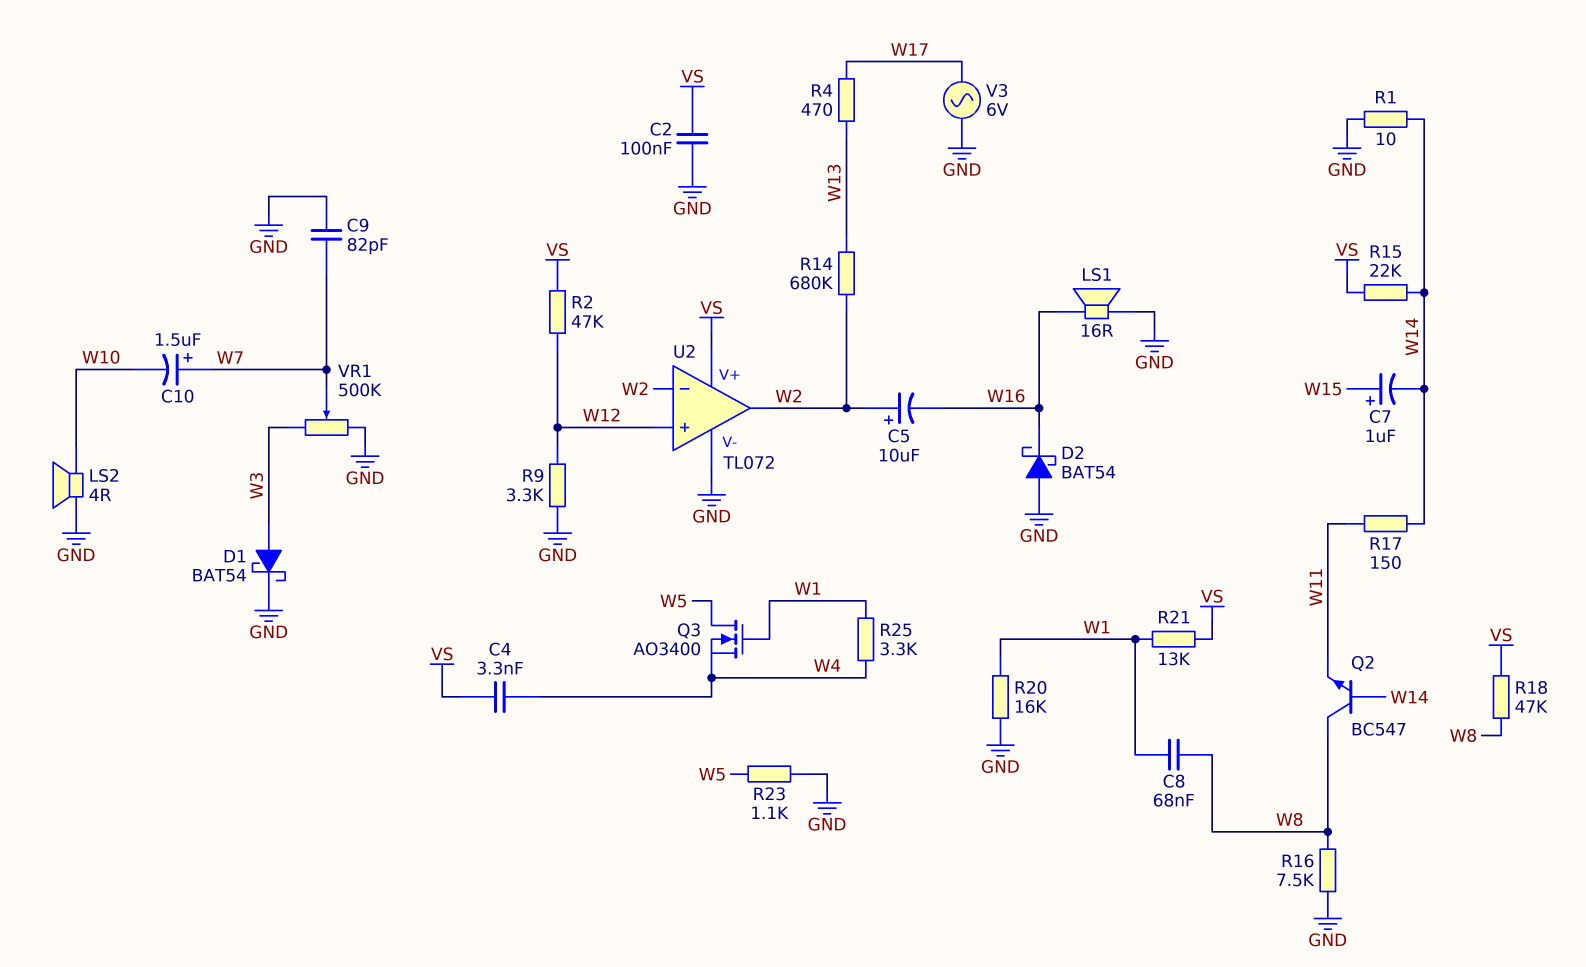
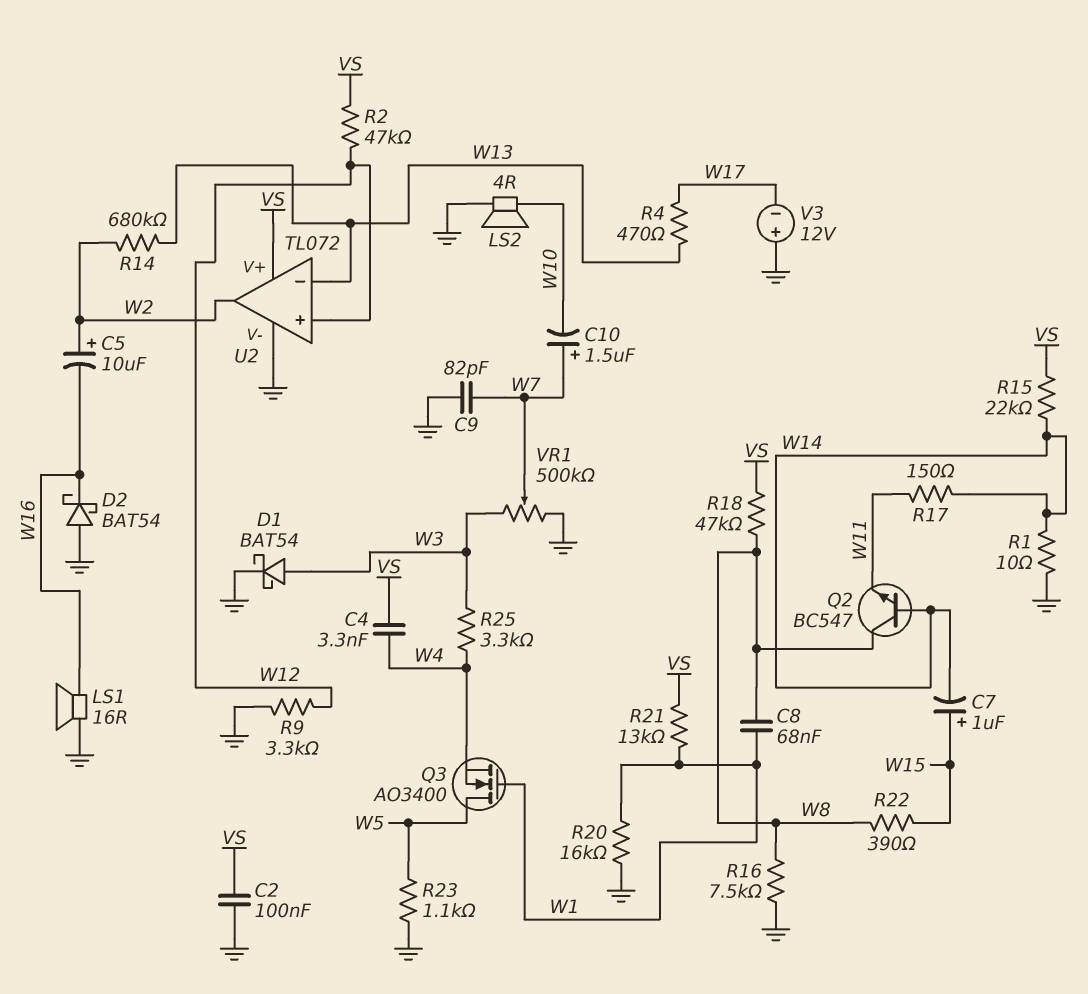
R22: none -> 390 (W8, W15)
R25: 3.3k (W1, W4) -> 3.3k (W3, W4)
U2 pin in-: W2 -> W13
V3: AC 6V (GND, W17) -> 12V (plus GND, minus W17)

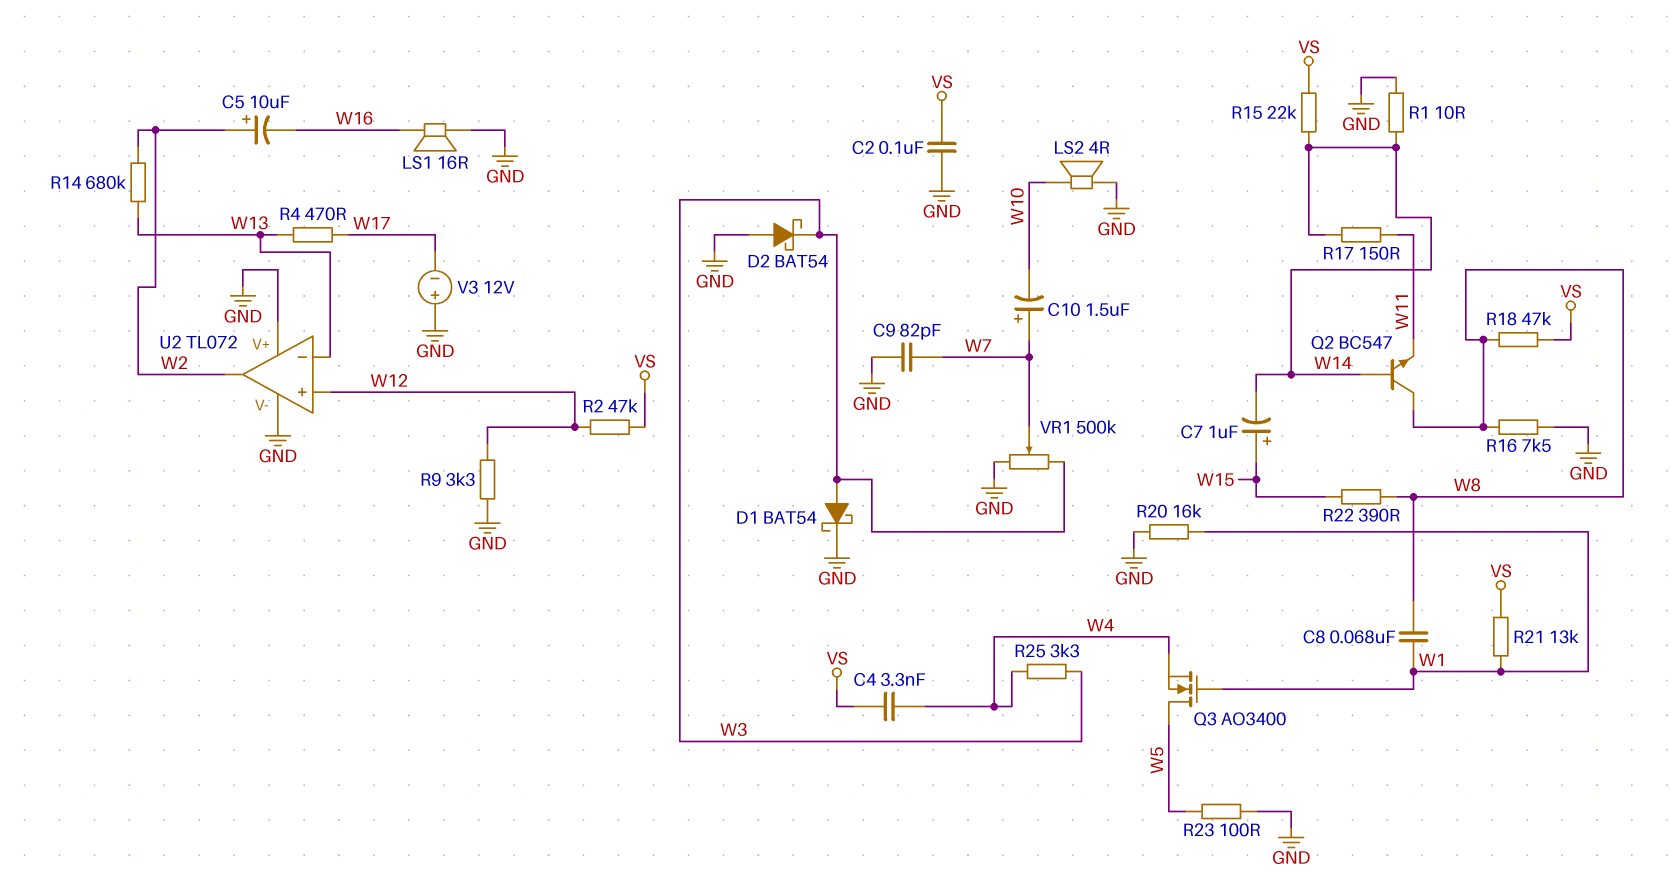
D2: schottky BAT54 (A GND, K W16) -> schottky BAT54 (A GND, K W3)
R23: 1.1k (GND, W5) -> 100 (GND, W5)
U2 pin V+: VS -> GND

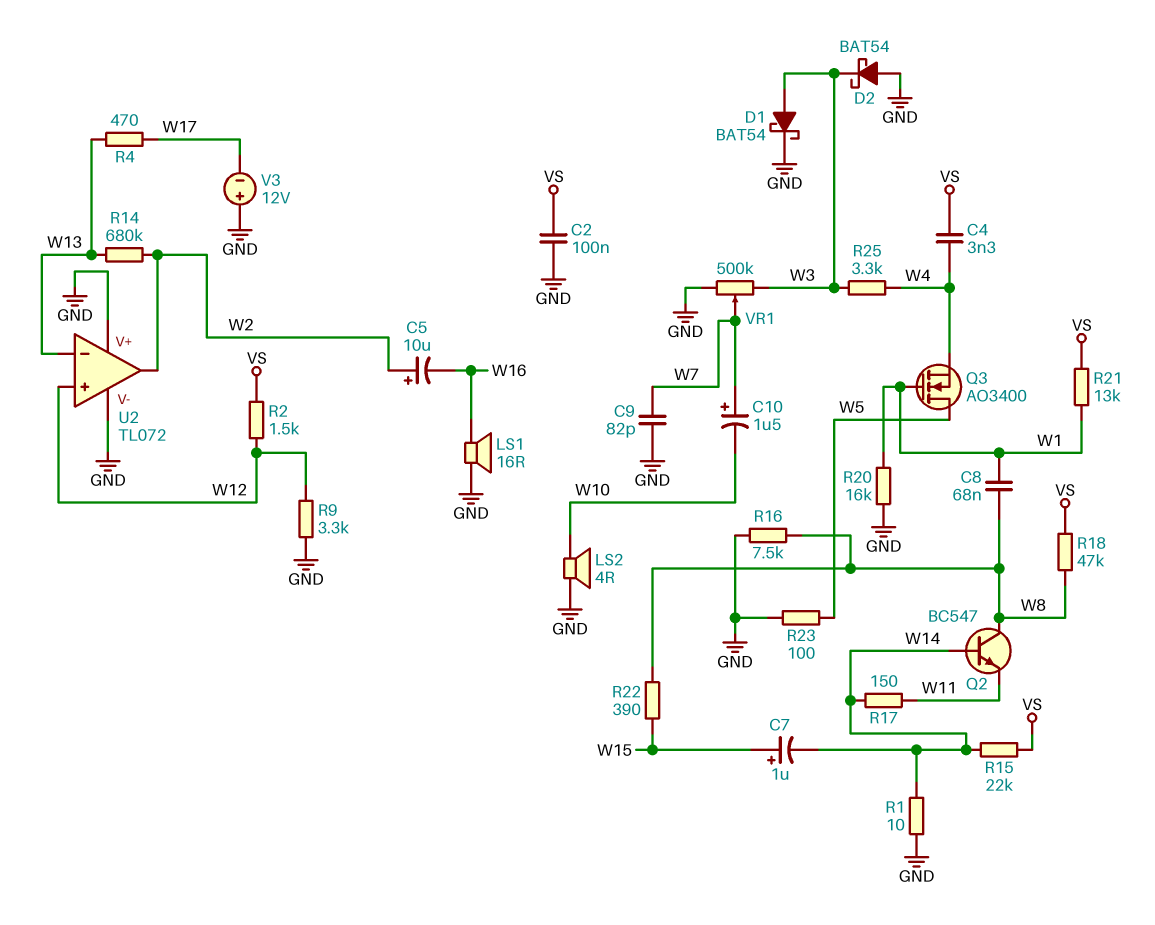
R2: 47k (VS, W12) -> 1.5k (VS, W12)

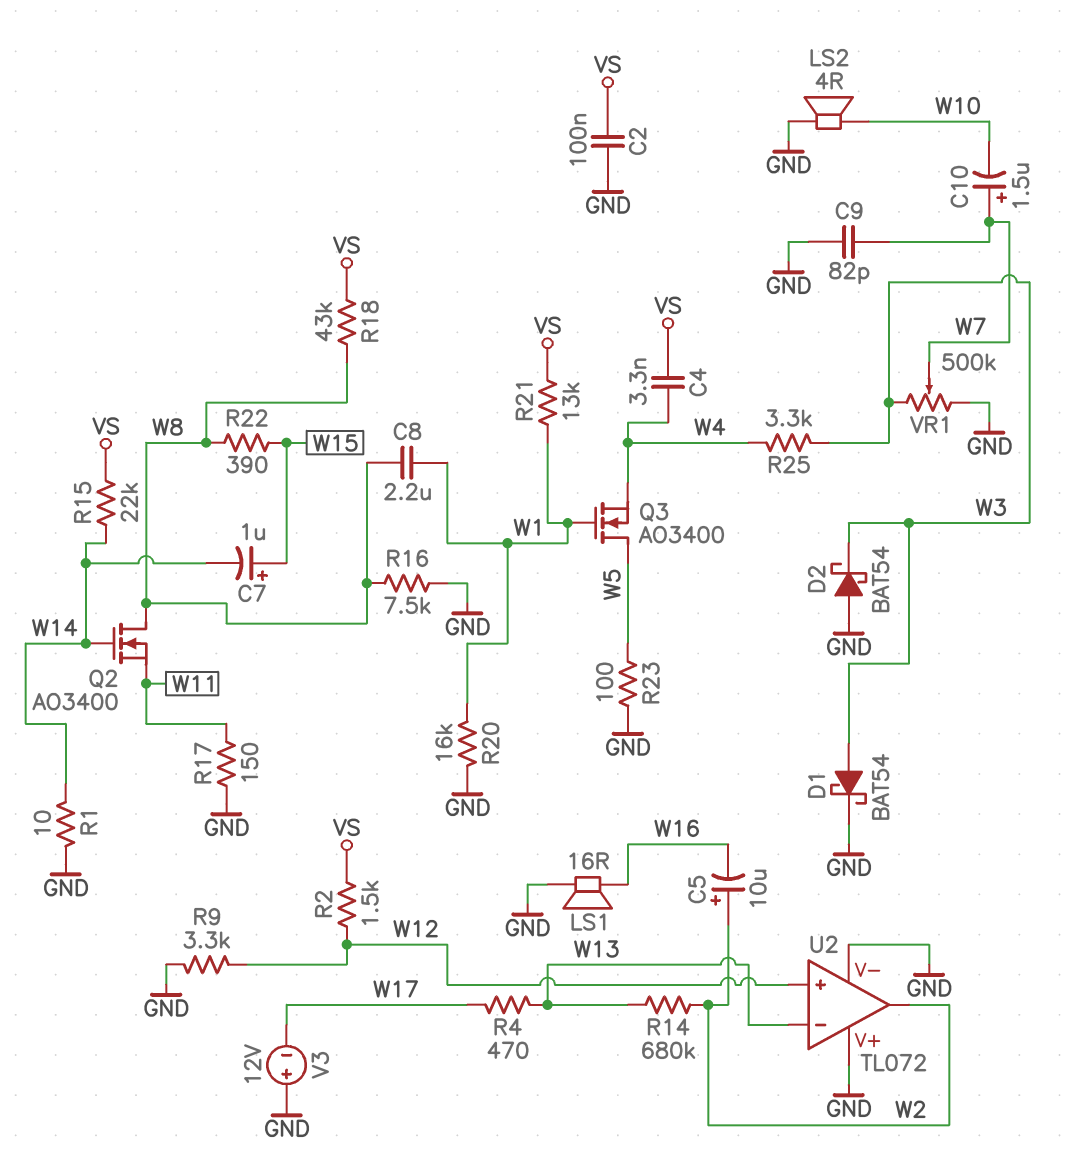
C8: 68nF (W1, W8) -> 2.2uF (W1, W8)
Q2: NPN BC547 (B W14, C W8, E W11) -> NMOS AO3400 (G W14, D W8, S W11)
R17: 150 (W11, W14) -> 150 (GND, W11)
R18: 47k (VS, W8) -> 43k (VS, W8)

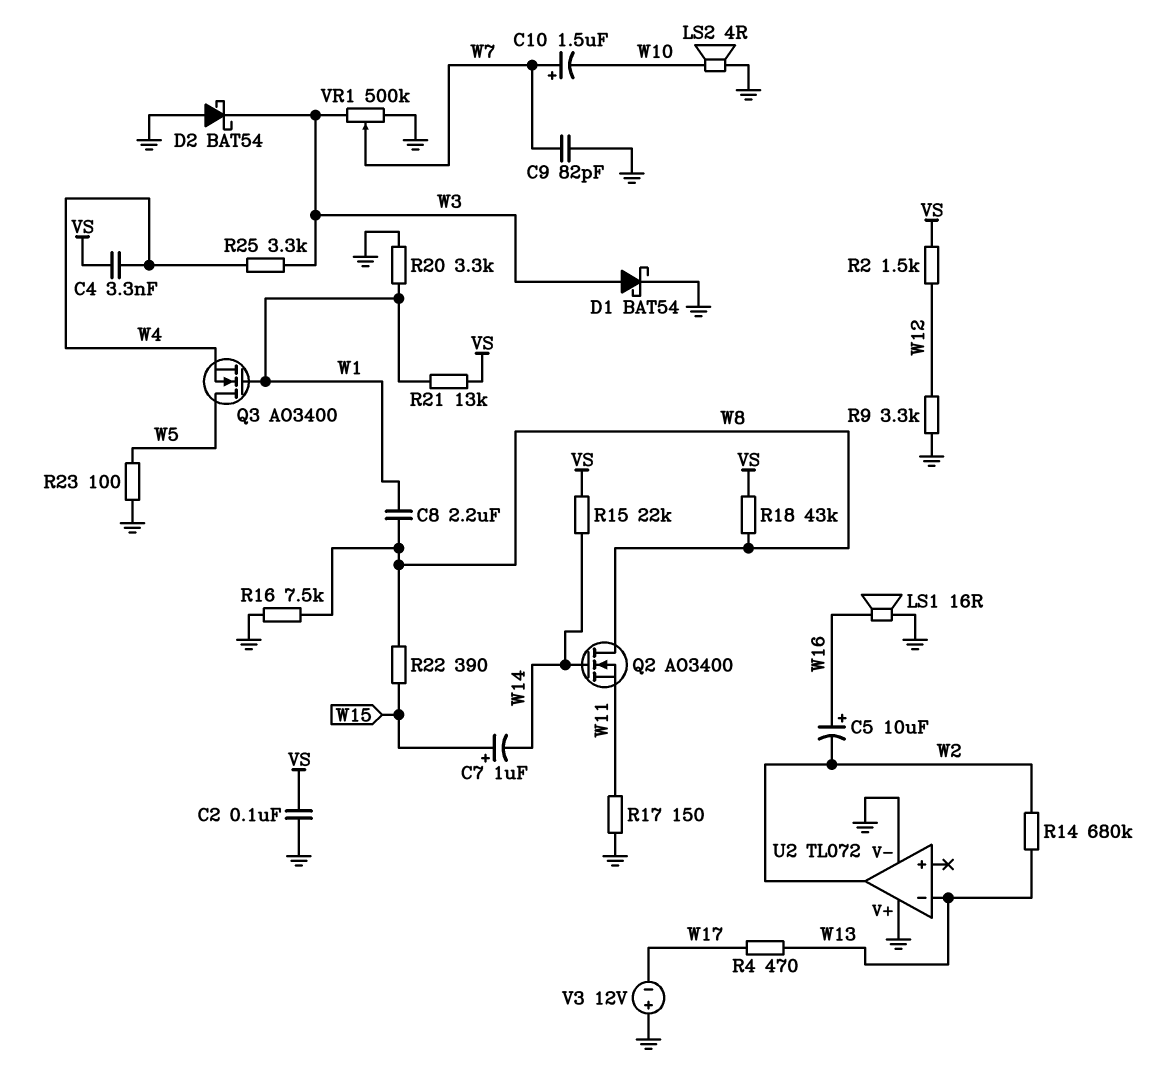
C5: 10uF (plus W2, minus W16) -> 10uF (plus W16, minus W2)
R1: 10 (GND, W14) -> none
R20: 16k (GND, W1) -> 3.3k (GND, W1)
U2 pin in+: W12 -> none

